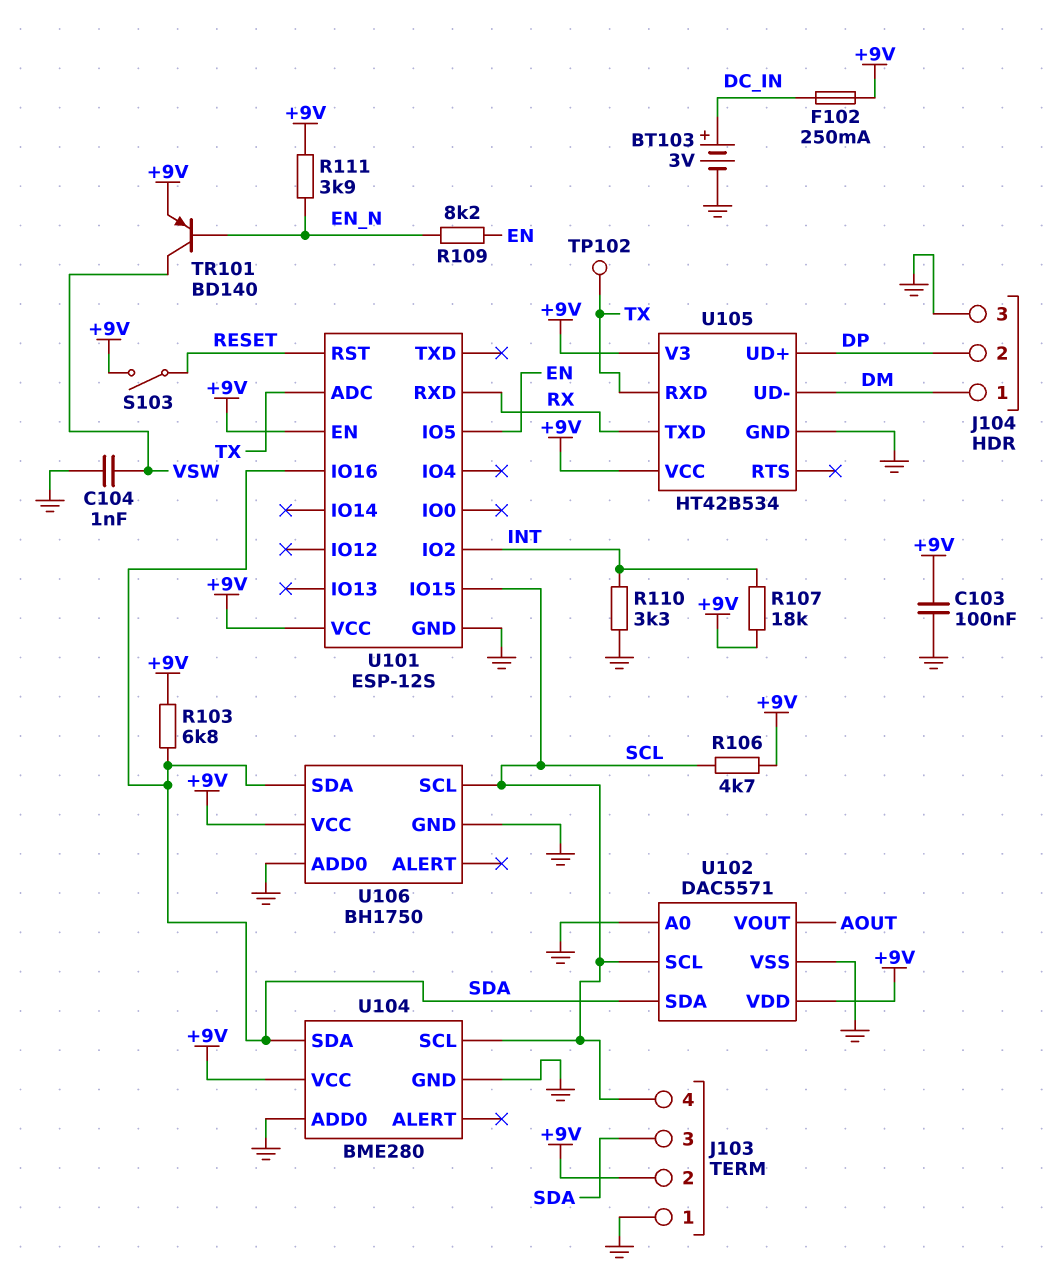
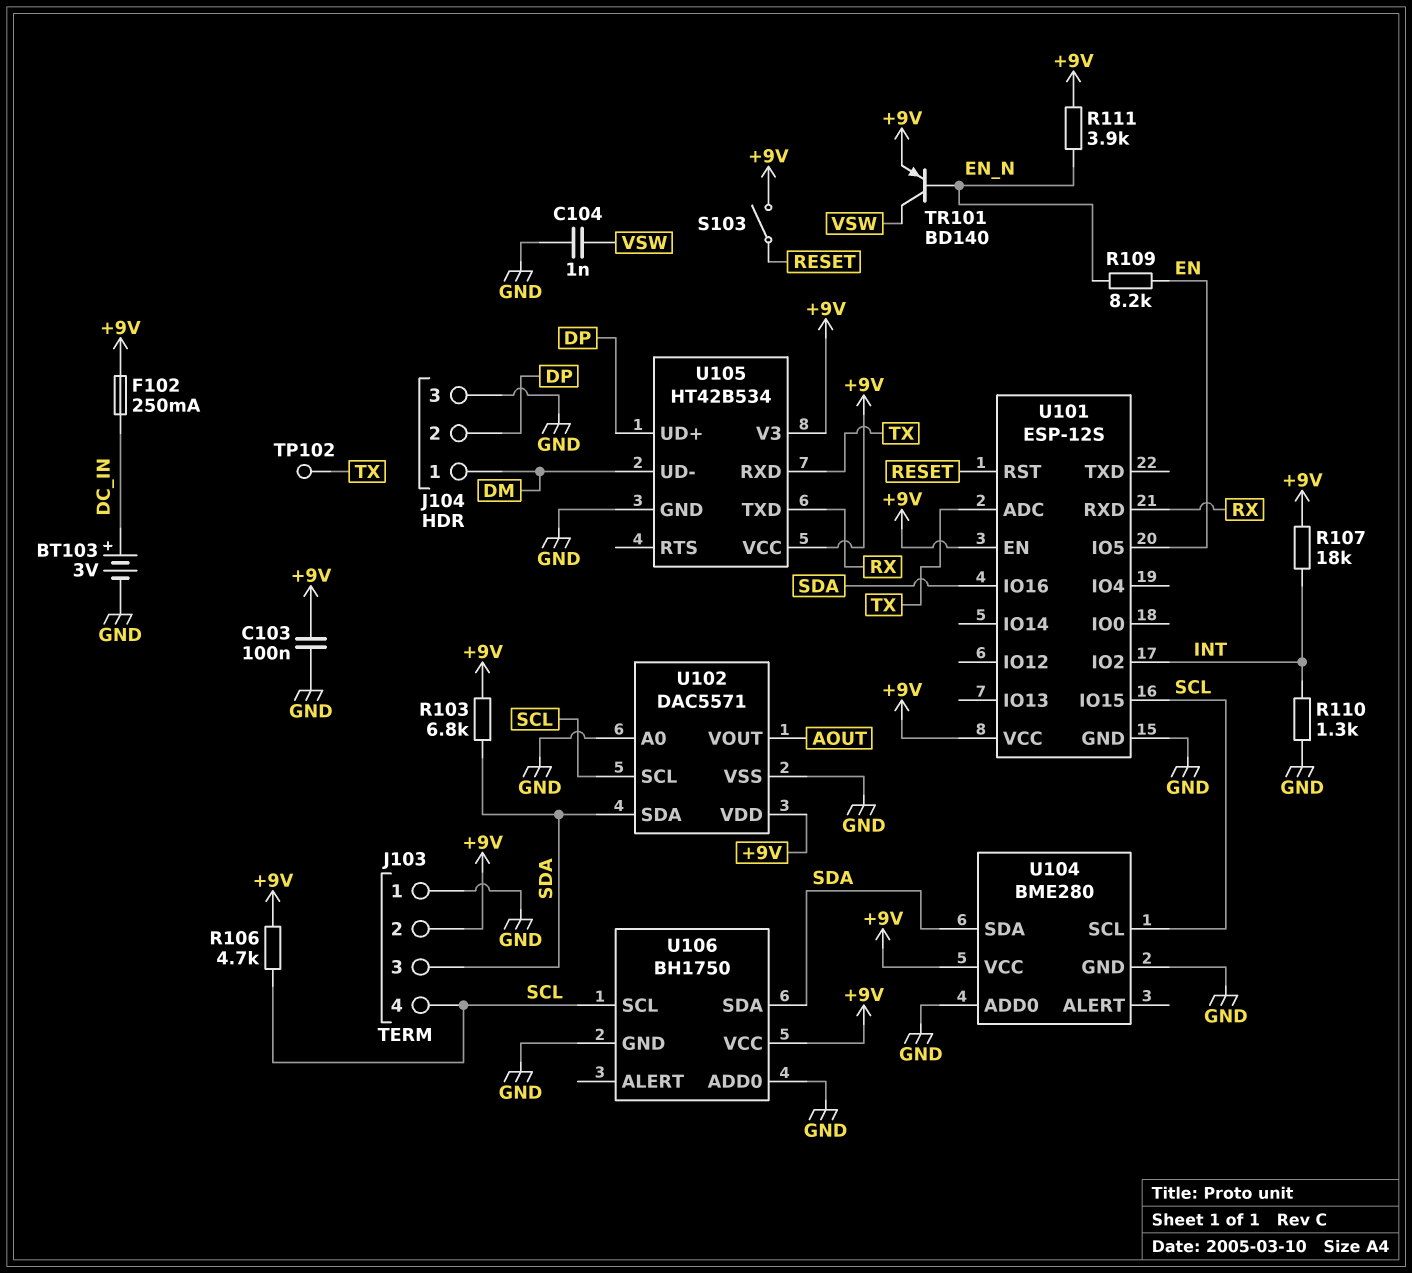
R110: 3.3k (GND, INT) -> 1.3k (GND, INT)

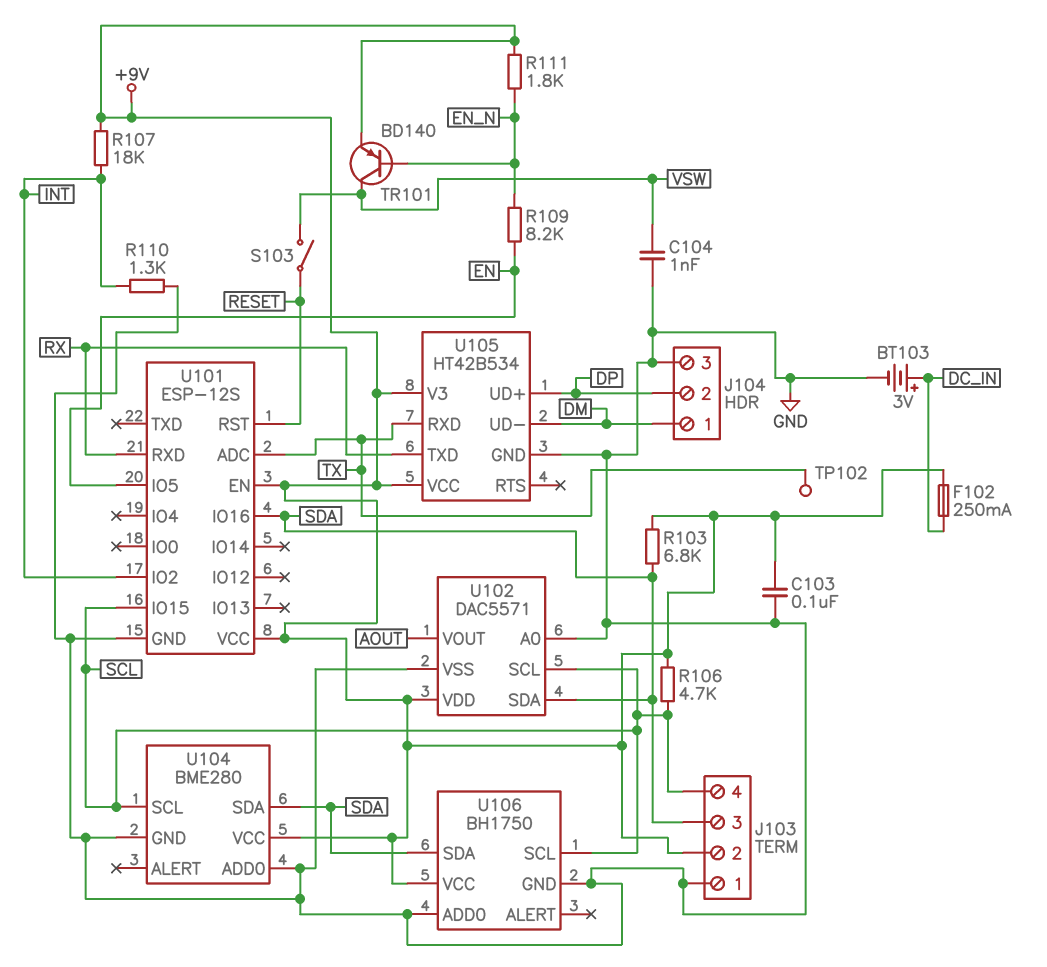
R111: 3.9k (+9V, EN_N) -> 1.8k (+9V, EN_N)
S103: switch (+9V, RESET) -> switch (RESET, VSW)

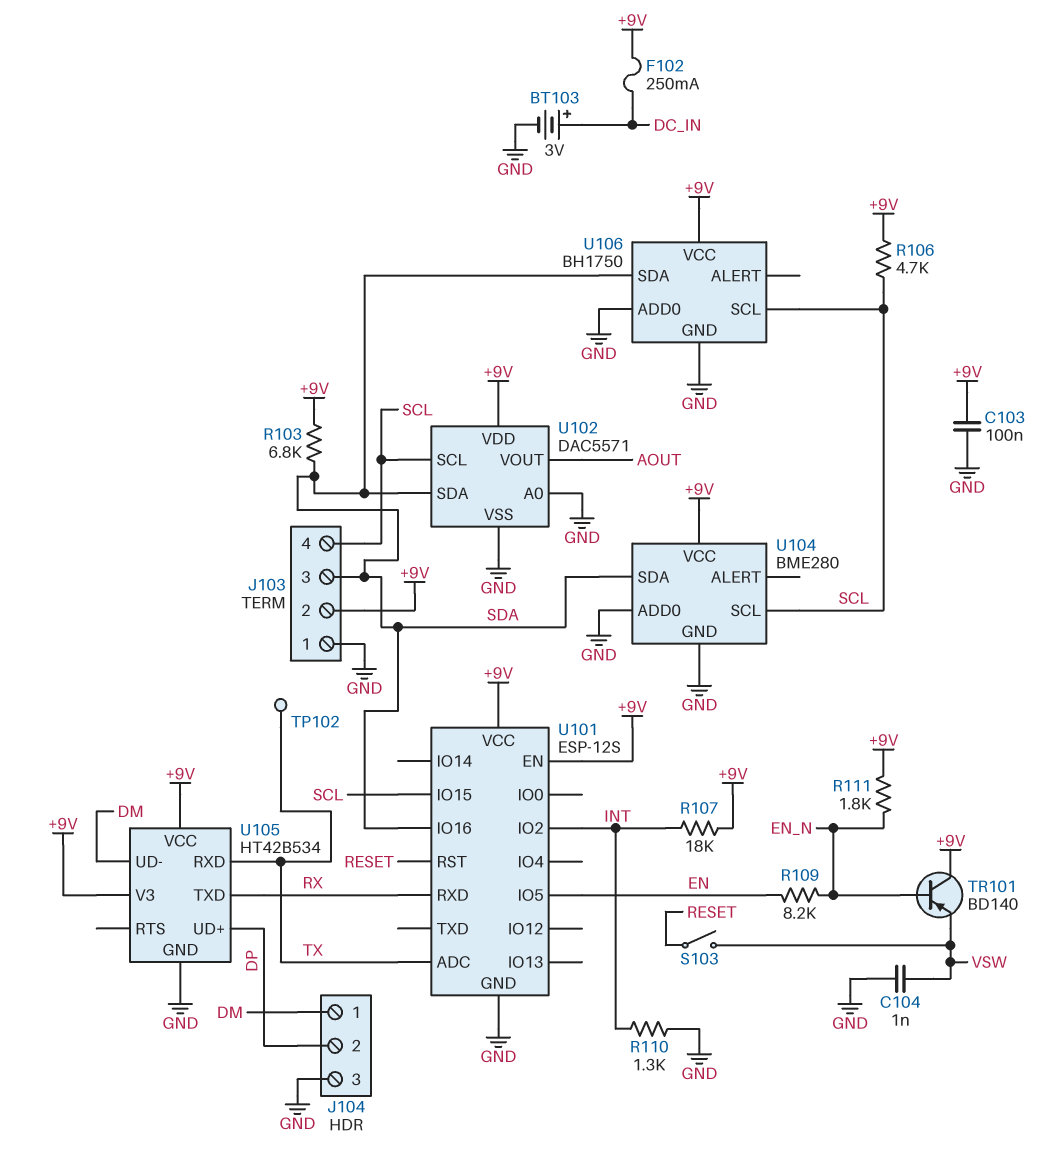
TR101: PNP BD140 (B EN_N, C VSW, E +9V) -> PNP BD140 (B EN_N, C +9V, E VSW)

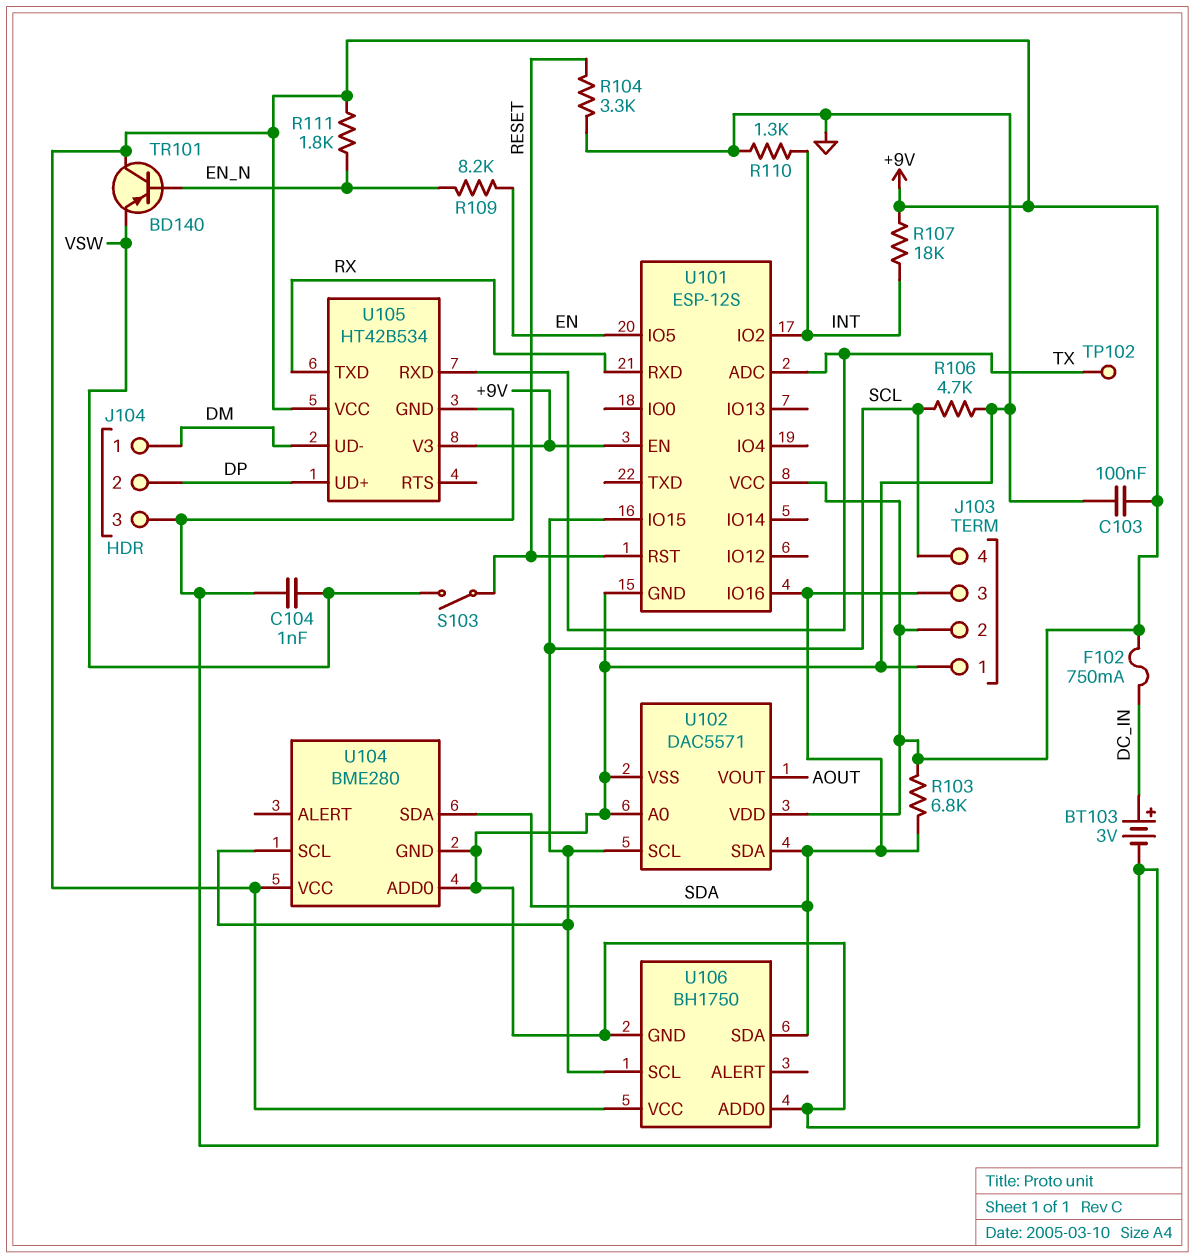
F102: 250mA (+9V, DC_IN) -> 750mA (+9V, DC_IN)
R104: none -> 3.3k (GND, RESET)
R106: 4.7k (+9V, SCL) -> 4.7k (GND, SCL)

